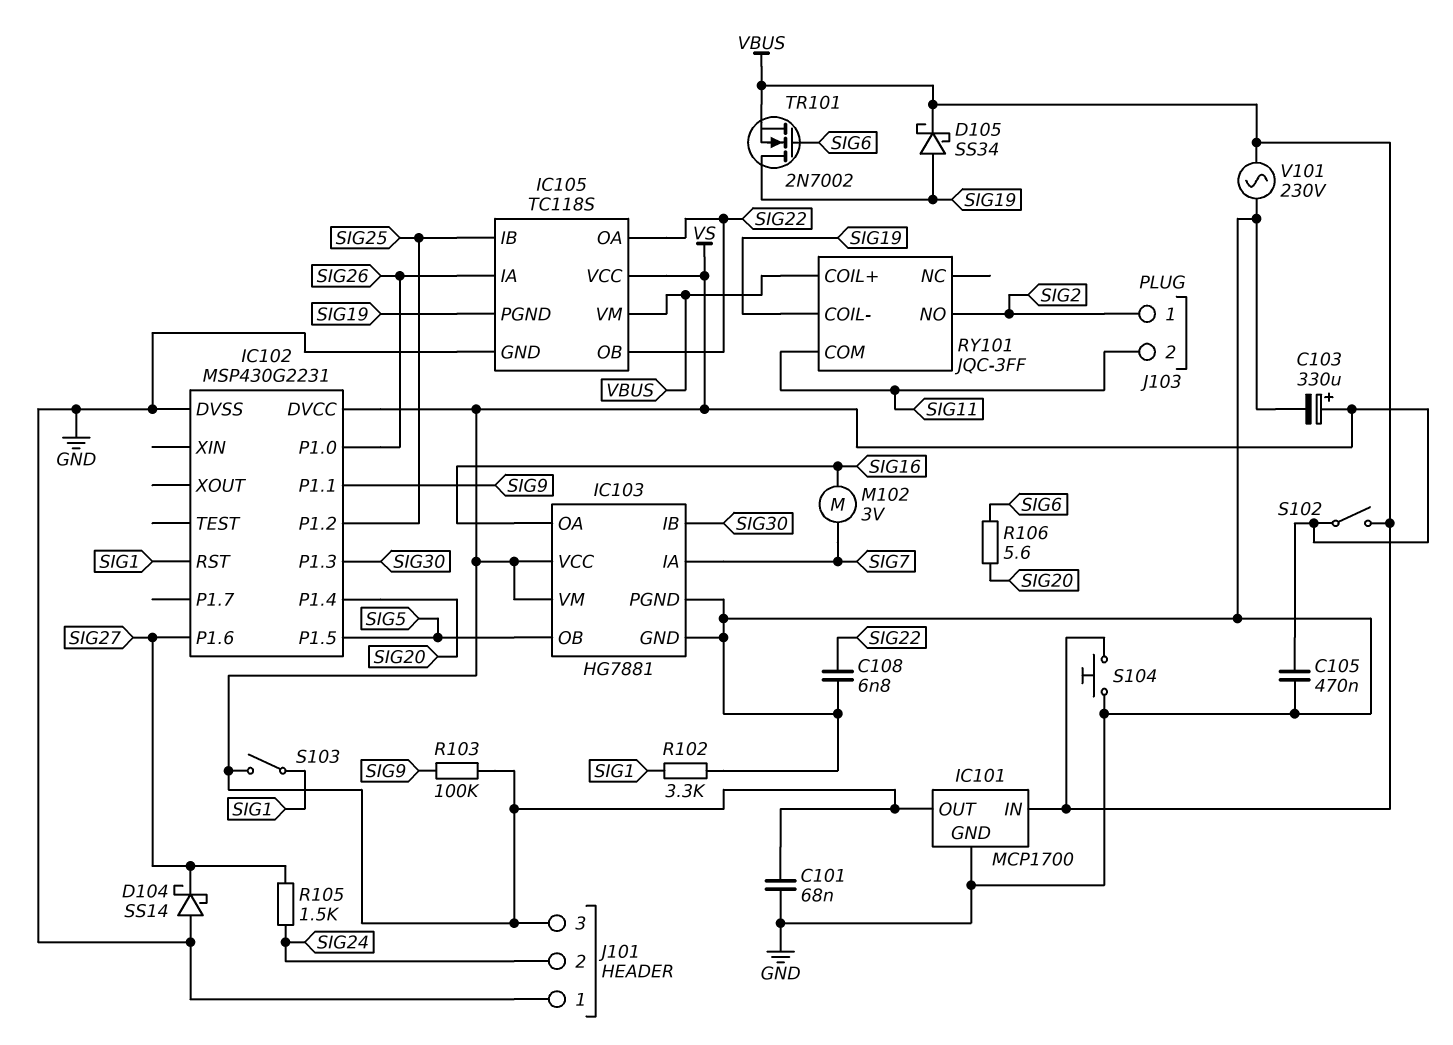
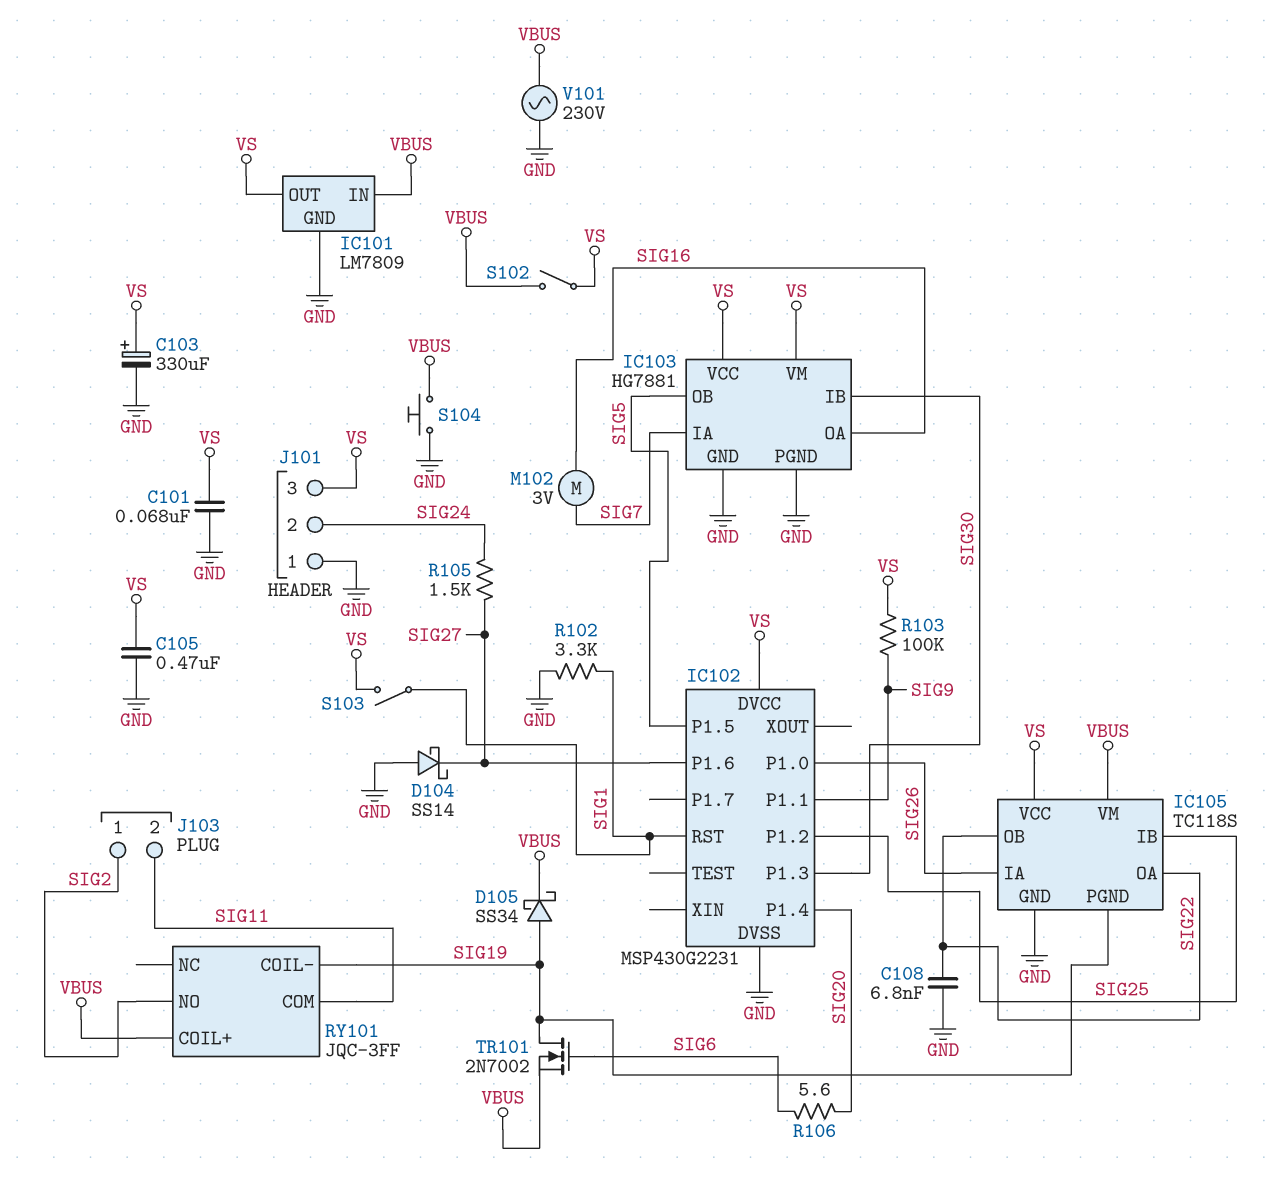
IC101: MCP1700 -> LM7809

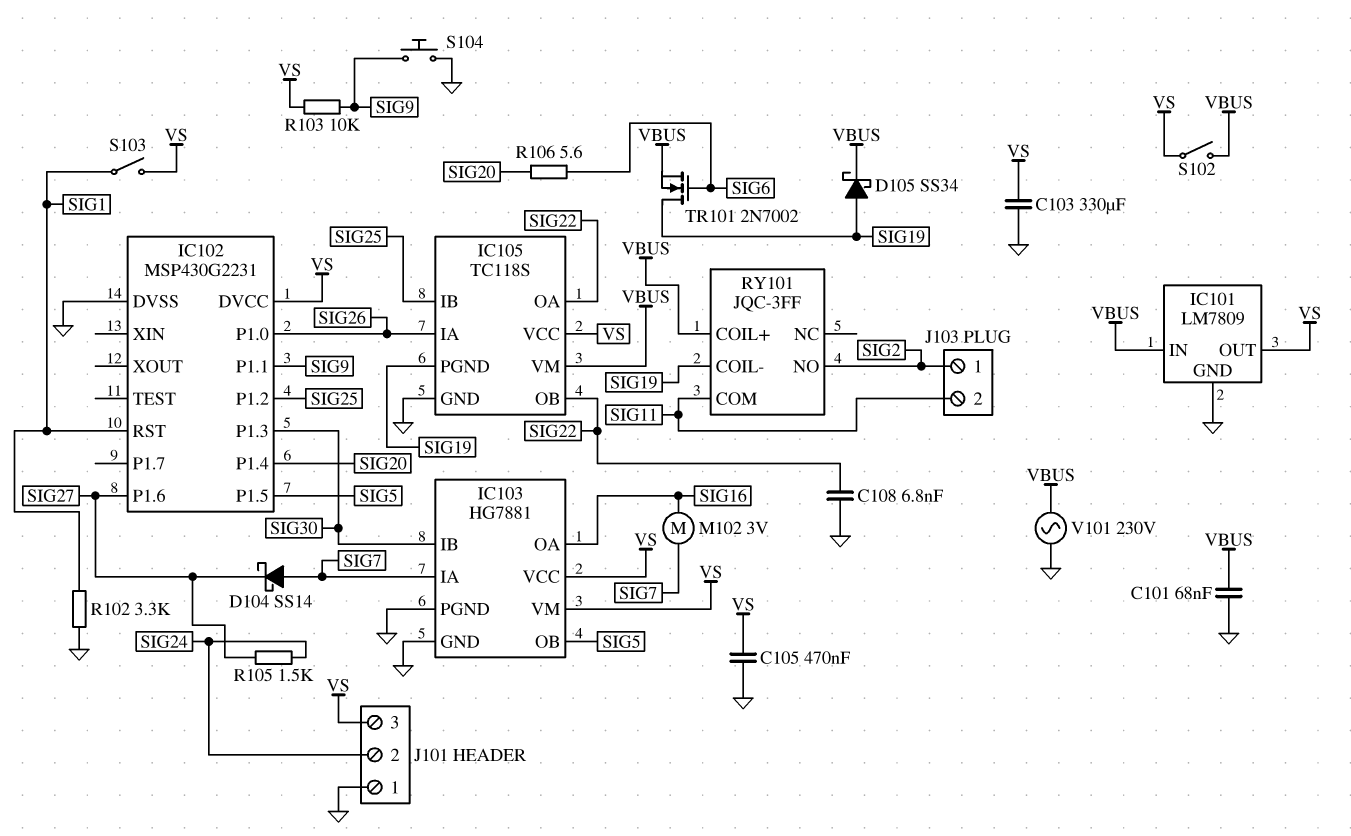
C101: 68nF (GND, VS) -> 68nF (GND, VBUS)
C103: 330uF (plus VS, minus GND) -> 330uF (GND, VS)
D104: schottky SS14 (A GND, K SIG27) -> schottky SS14 (A SIG7, K SIG27)
R103: 100k (SIG9, VS) -> 10k (SIG9, VS)
S104: button (GND, VBUS) -> button (GND, SIG9)

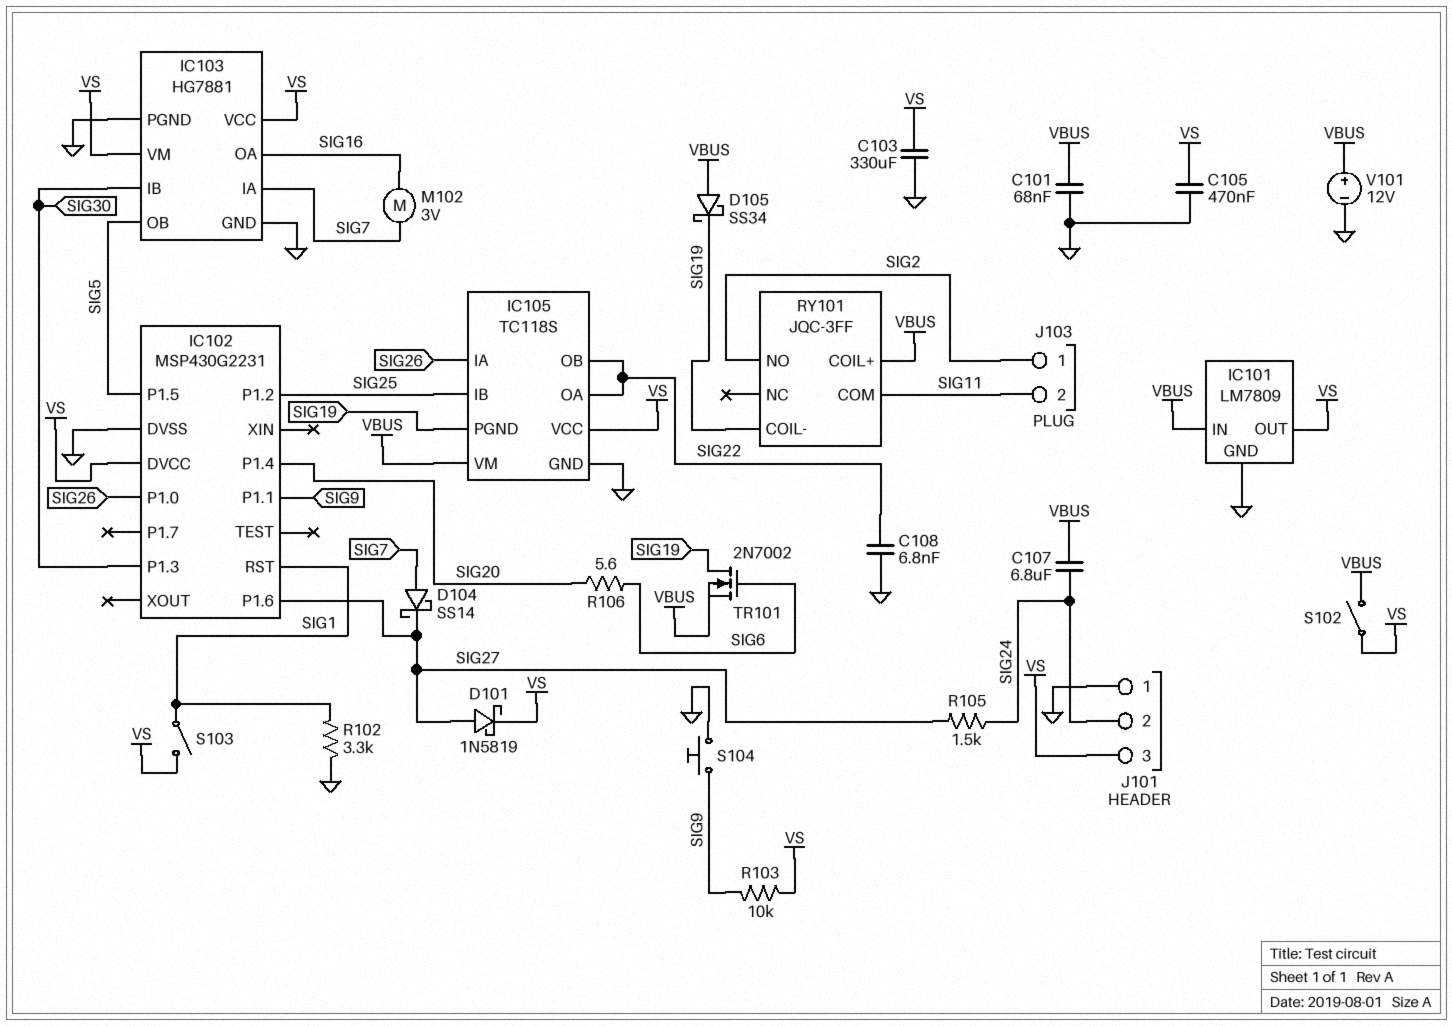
C107: none -> 6.8uF (SIG24, VBUS)
D101: none -> schottky 1N5819 (A SIG27, K VS)
D105: schottky SS34 (A SIG19, K VBUS) -> schottky SS34 (A VBUS, K SIG19)
V101: AC 230V (GND, VBUS) -> 12V (plus VBUS, minus GND)

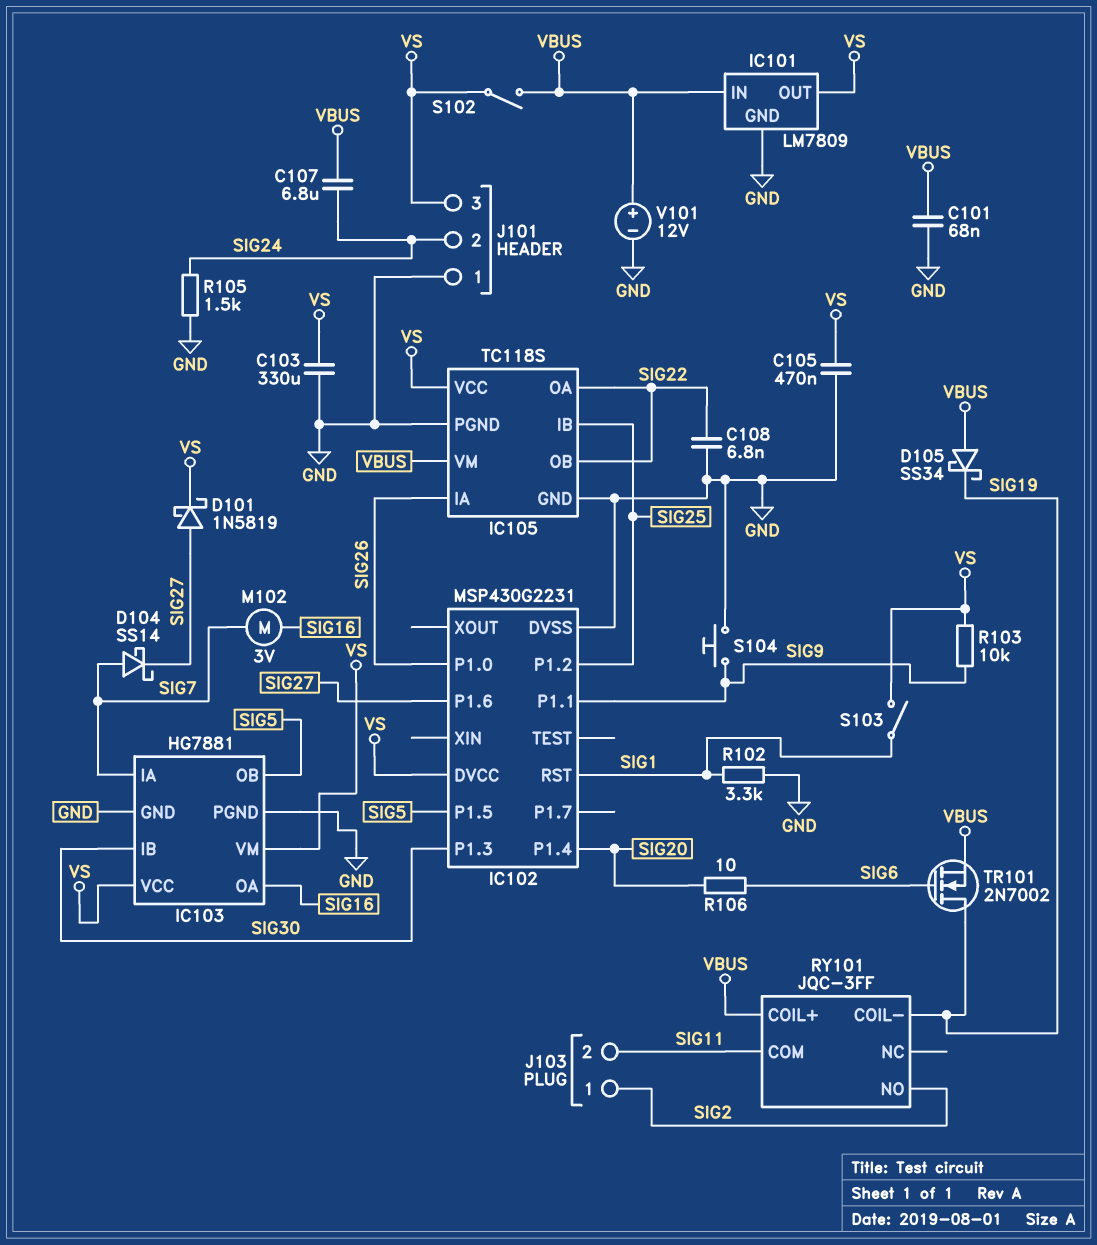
IC105 pin PGND: SIG19 -> GND
R105: 1.5k (SIG24, SIG27) -> 1.5k (GND, SIG24)
R106: 5.6 (SIG6, SIG20) -> 10 (SIG6, SIG20)

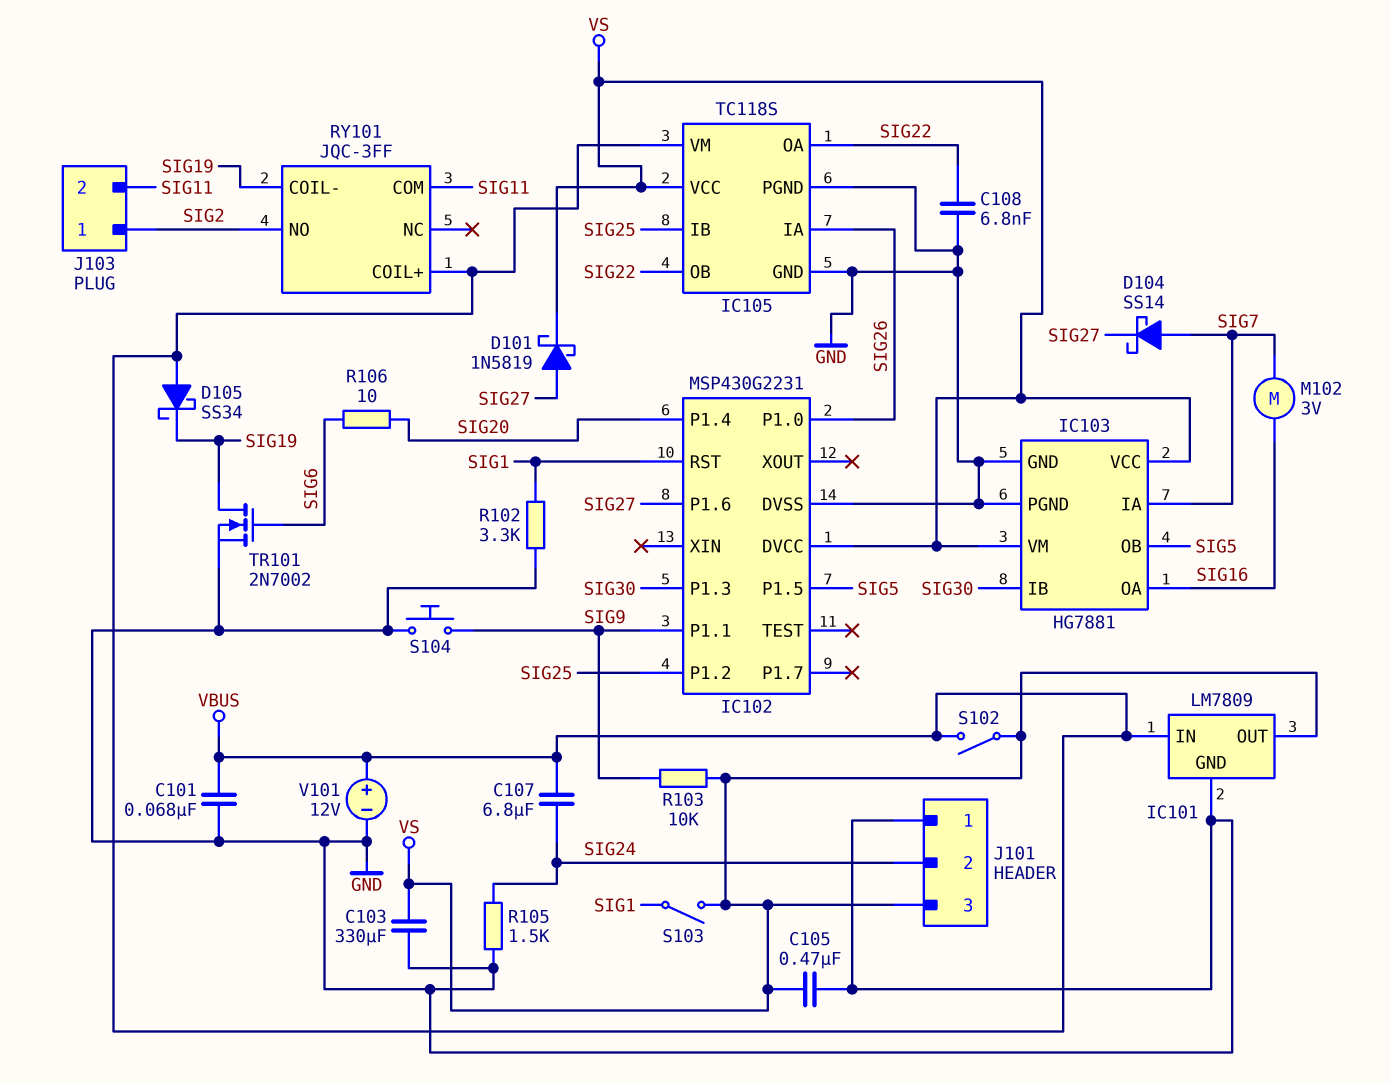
TR101: NMOS 2N7002 (G SIG6, D SIG19, S VBUS) -> NMOS 2N7002 (G SIG6, D SIG19, S GND)

